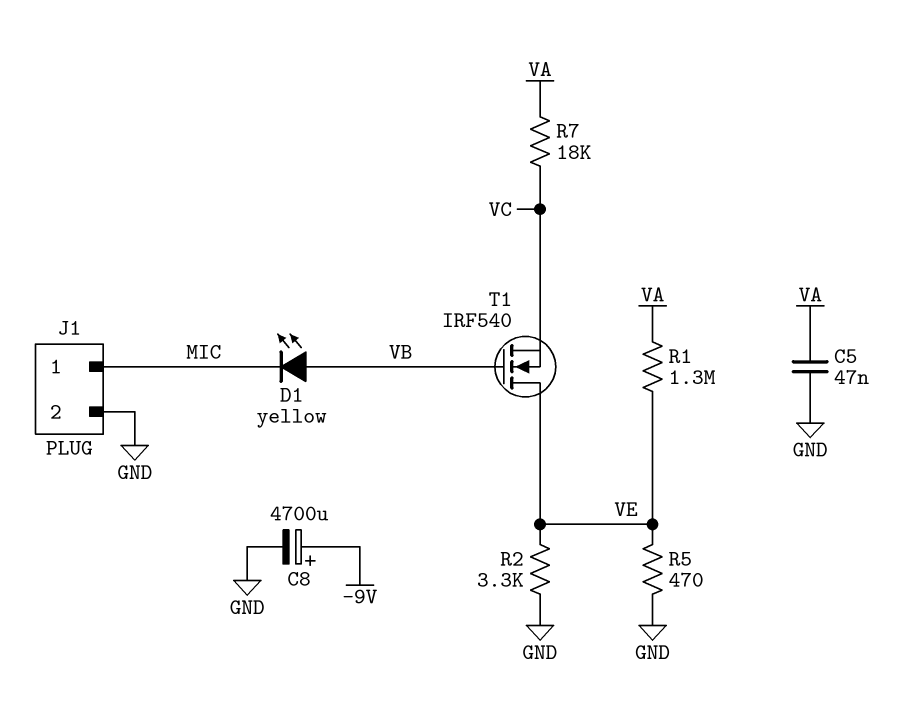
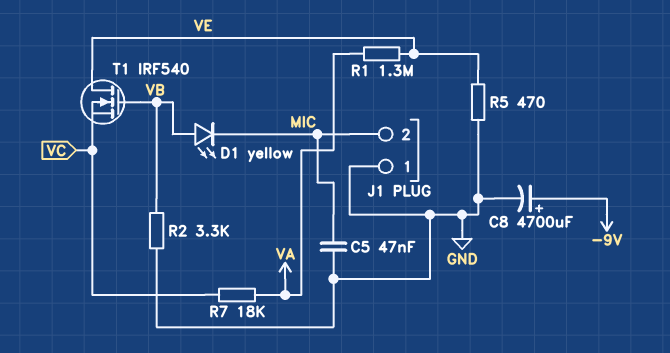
C5: 47nF (GND, VA) -> 47nF (GND, MIC)
J1 pin 1: MIC -> GND
J1 pin 2: GND -> MIC
R2: 3.3k (GND, VE) -> 3.3k (GND, VB)

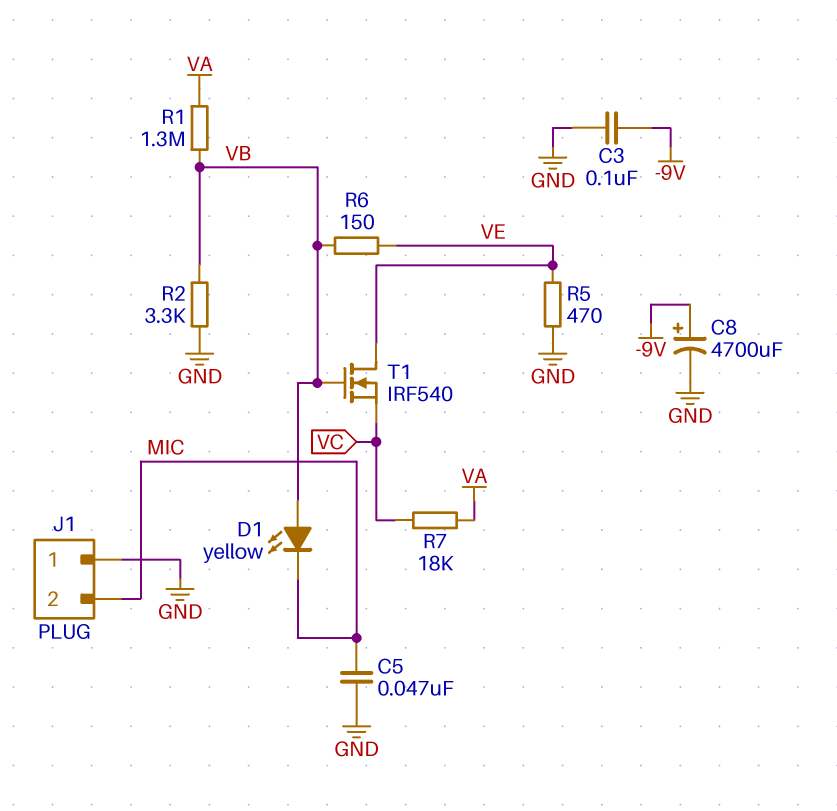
C3: none -> 100nF (-9V, GND)
R1: 1.3M (VA, VE) -> 1.3M (VA, VB)
R6: none -> 150 (VB, VE)

